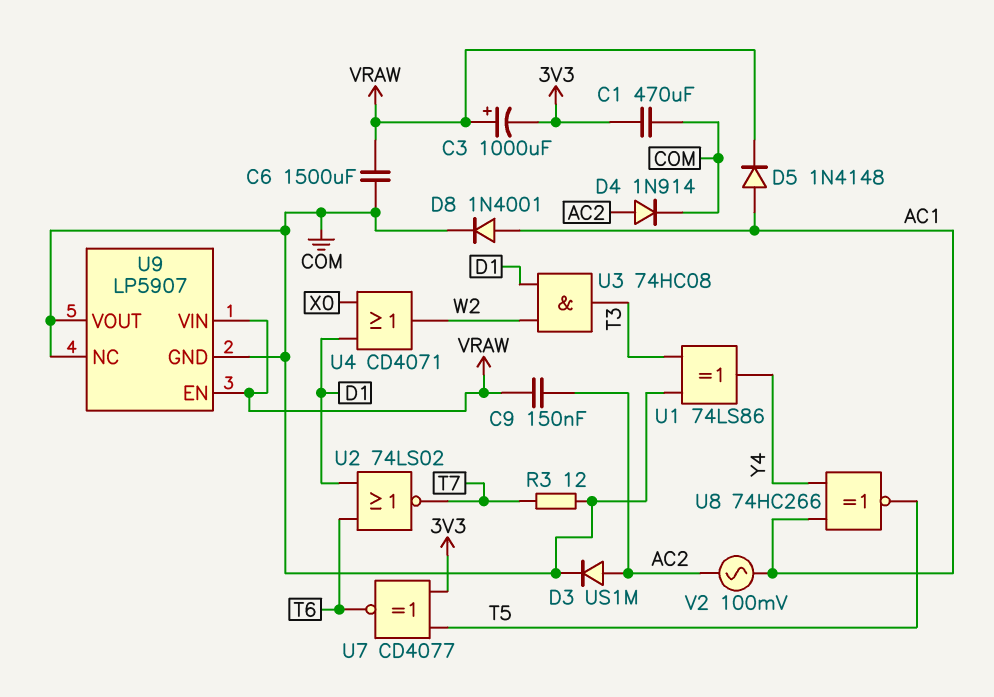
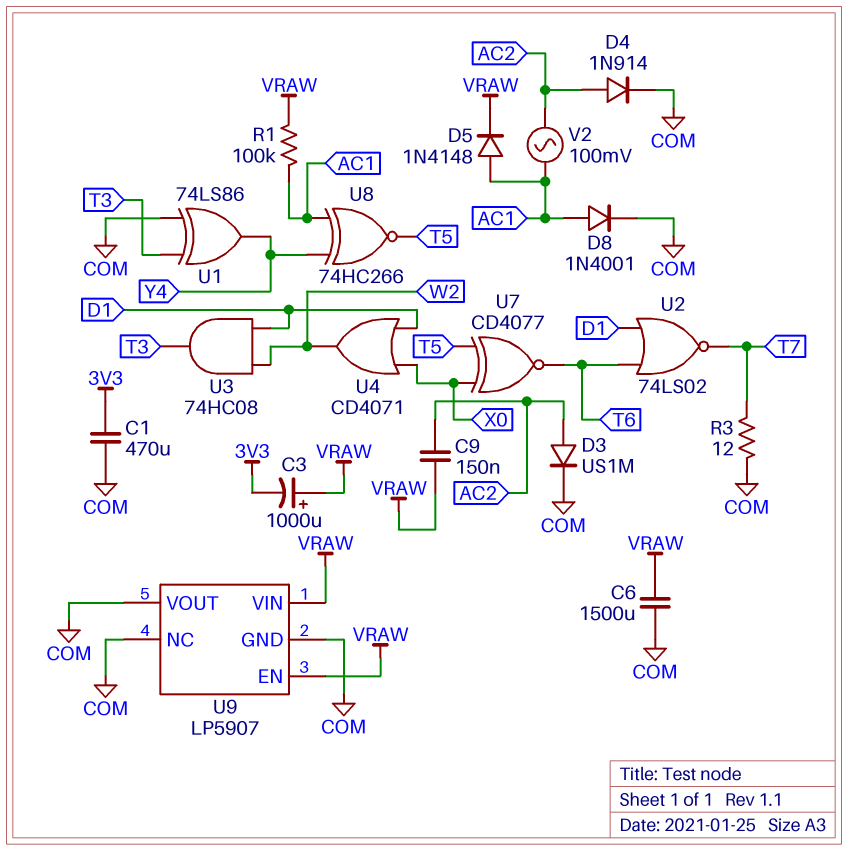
R1: none -> 100k (AC1, VRAW)
U7: XNOR CD4077 (in 3V3, in T5, out T6) -> XNOR CD4077 (in T5, in X0, out T6)

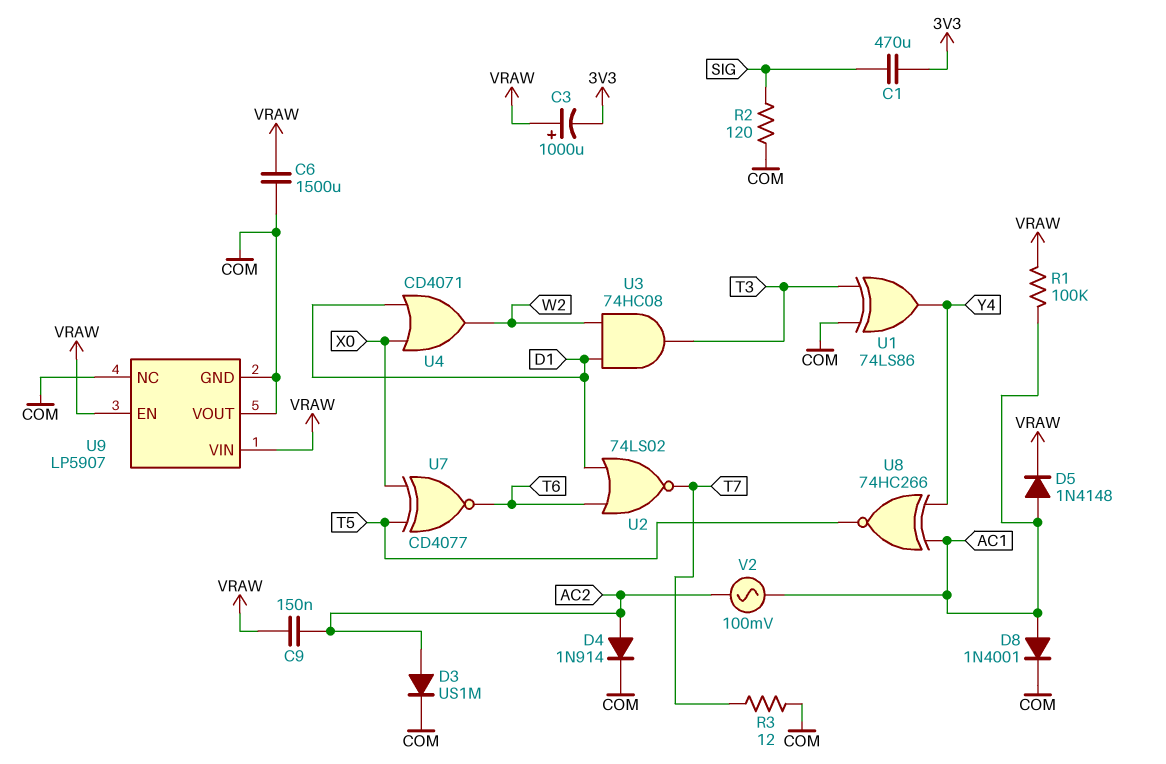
C1: 470uF (3V3, COM) -> 470uF (3V3, SIG)
R2: none -> 120 (COM, SIG)

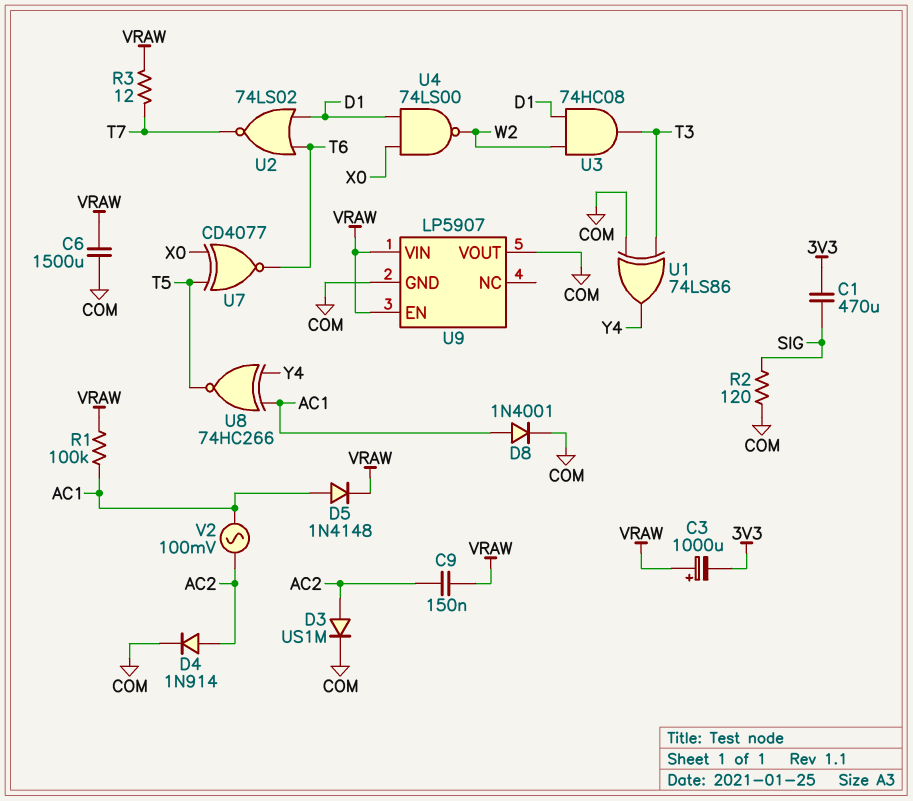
R3: 12 (COM, T7) -> 12 (T7, VRAW)
U4: OR CD4071 (in D1, in X0, out W2) -> NAND 74LS00 (in D1, in X0, out W2)
U9 pin NC: COM -> none

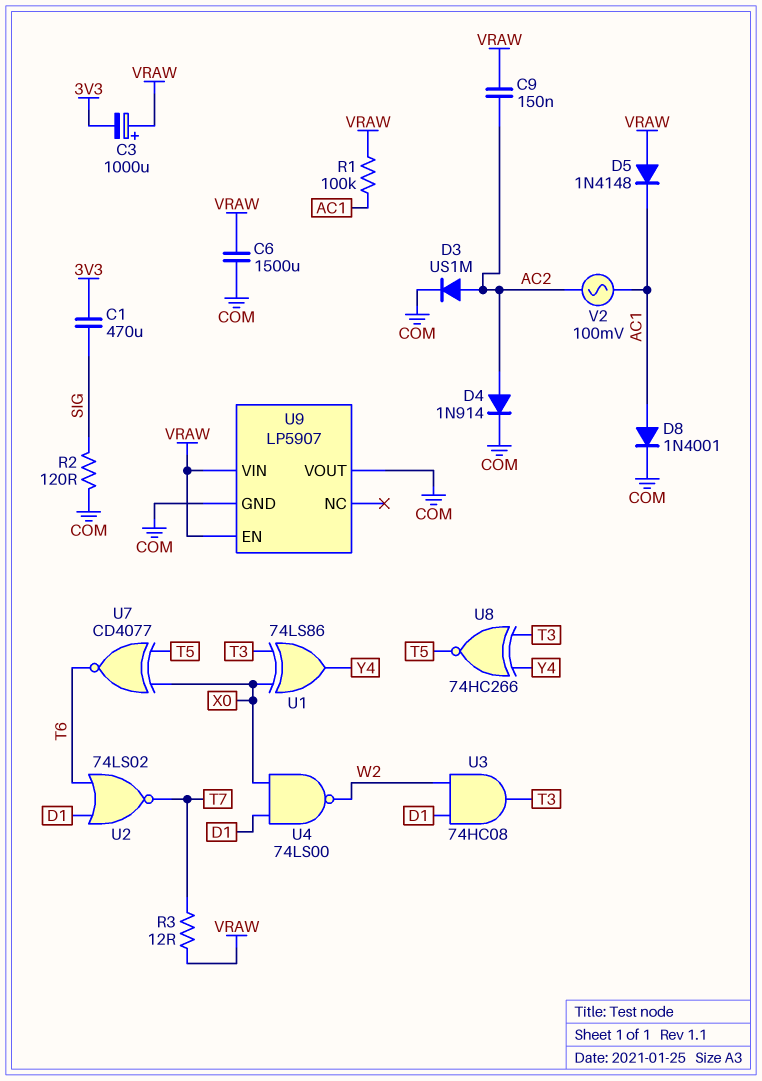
D5: diode 1N4148 (A AC1, K VRAW) -> diode 1N4148 (A VRAW, K AC1)
U1: XOR 74LS86 (in COM, in T3, out Y4) -> XOR 74LS86 (in T3, in X0, out Y4)
U8: XNOR 74HC266 (in AC1, in Y4, out T5) -> XNOR 74HC266 (in T3, in Y4, out T5)

